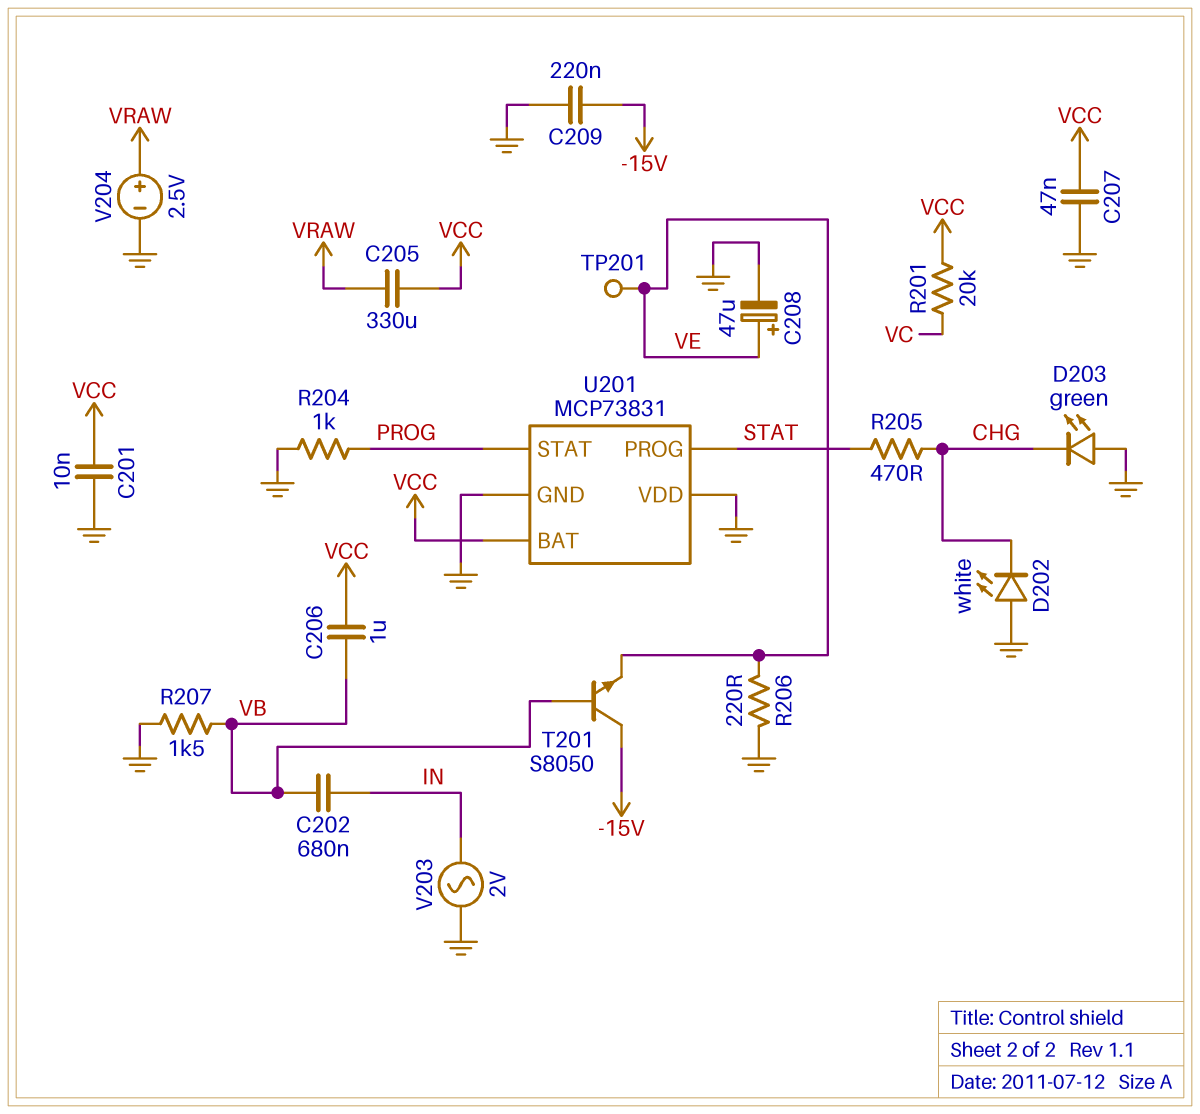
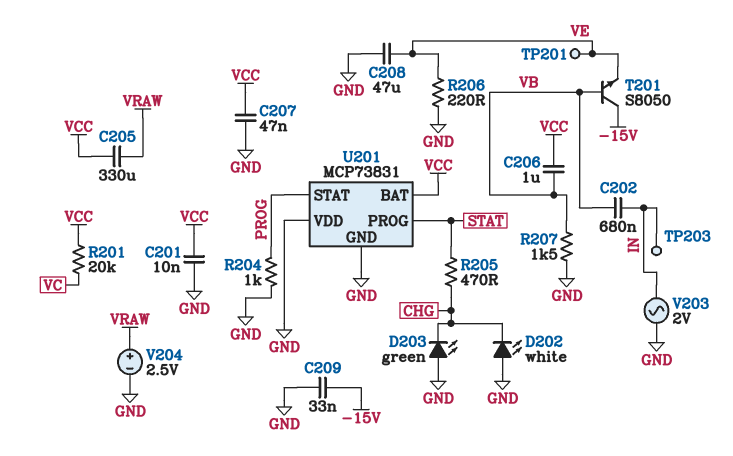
C208: 47uF (plus VE, minus GND) -> 47uF (GND, VE)
C209: 220nF (-15V, GND) -> 33nF (-15V, GND)
TP203: none -> test point (IN)

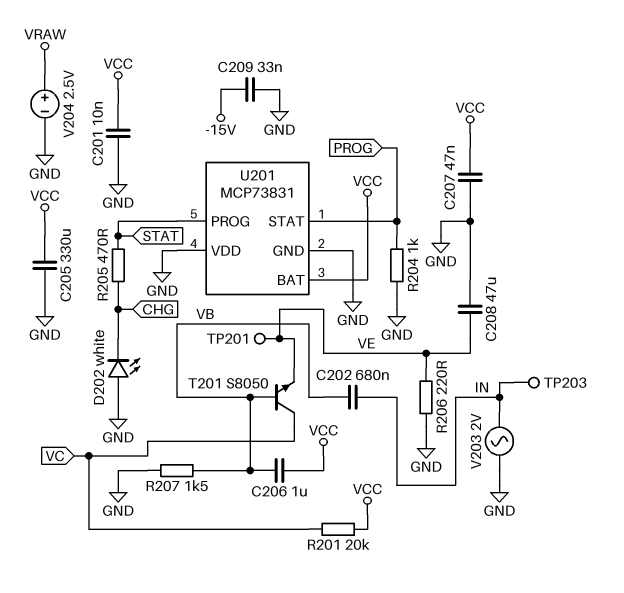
C205: 330uF (VCC, VRAW) -> 330uF (GND, VCC)
D203: LED green (A GND, K CHG) -> none
T201: NPN S8050 (B VB, C -15V, E VE) -> NPN S8050 (B VB, C VC, E VE)

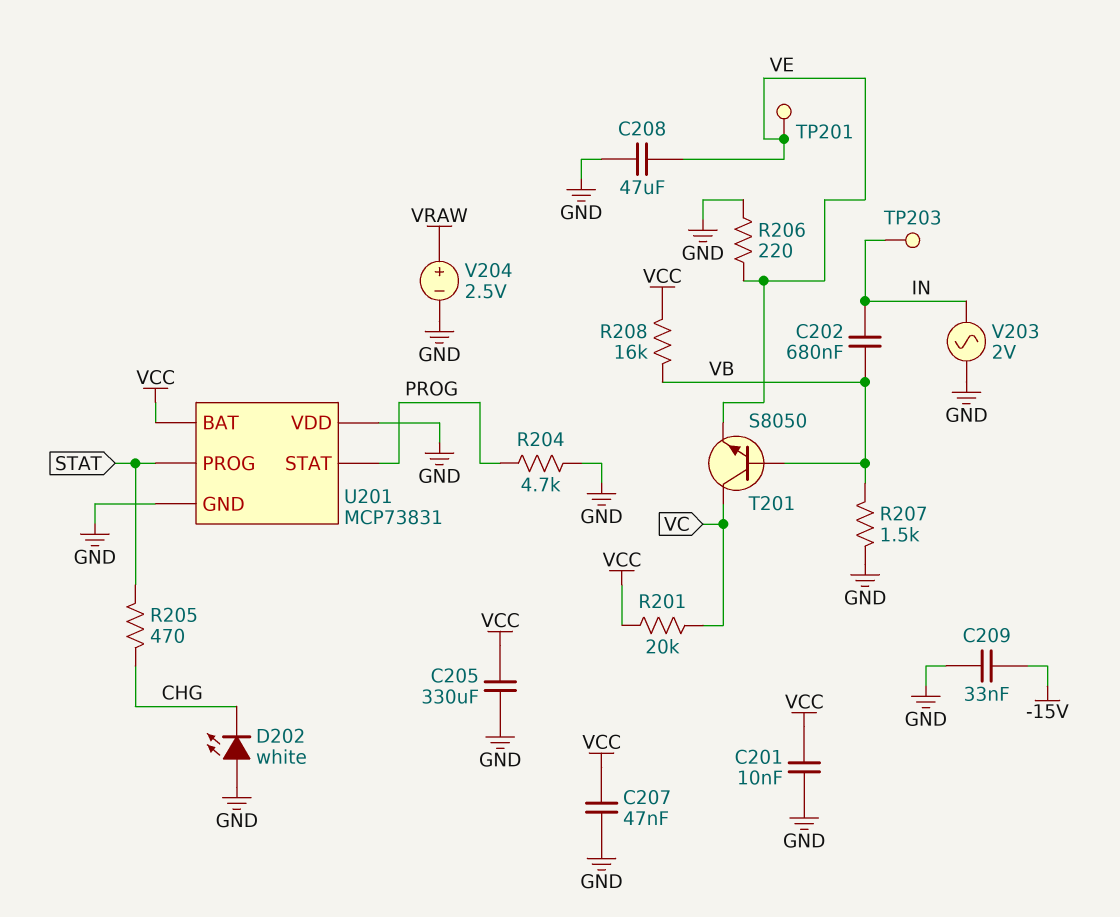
C206: 1uF (VB, VCC) -> none
R204: 1k (GND, PROG) -> 4.7k (GND, PROG)
R208: none -> 16k (VB, VCC)

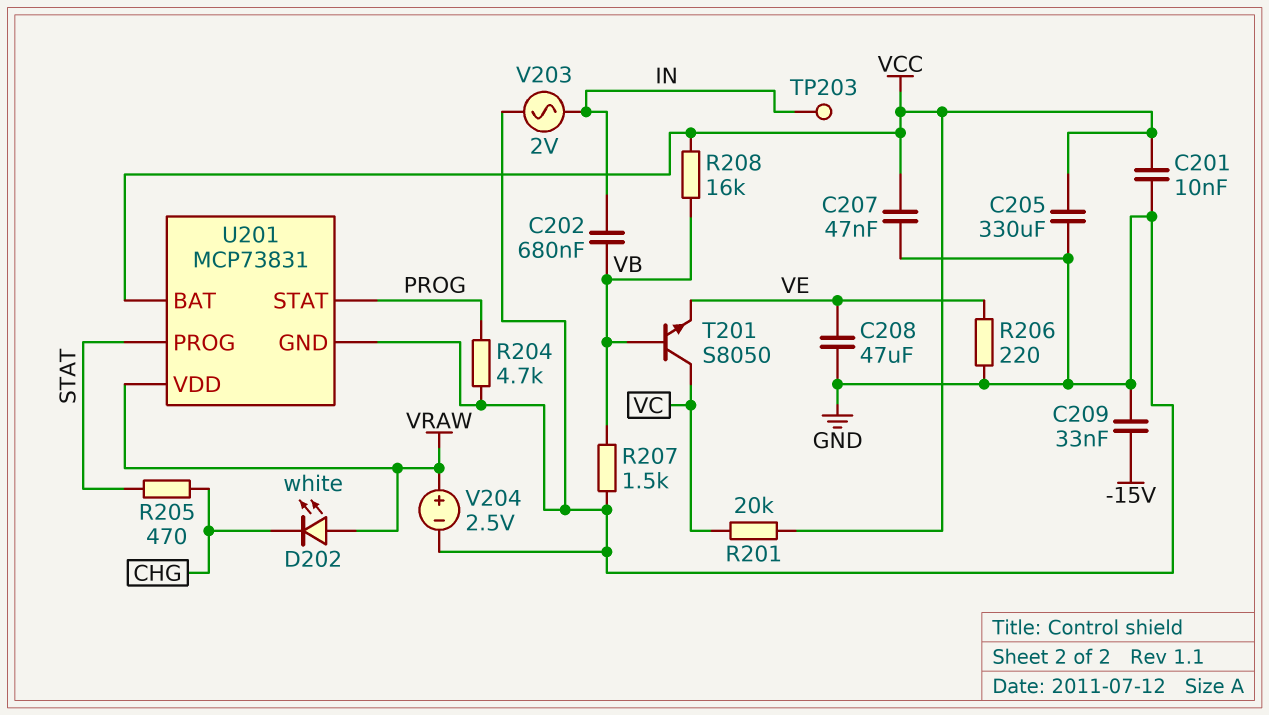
D202: LED white (A GND, K CHG) -> LED white (A VRAW, K CHG)
TP201: test point (VE) -> none
U201 pin VDD: GND -> VRAW

